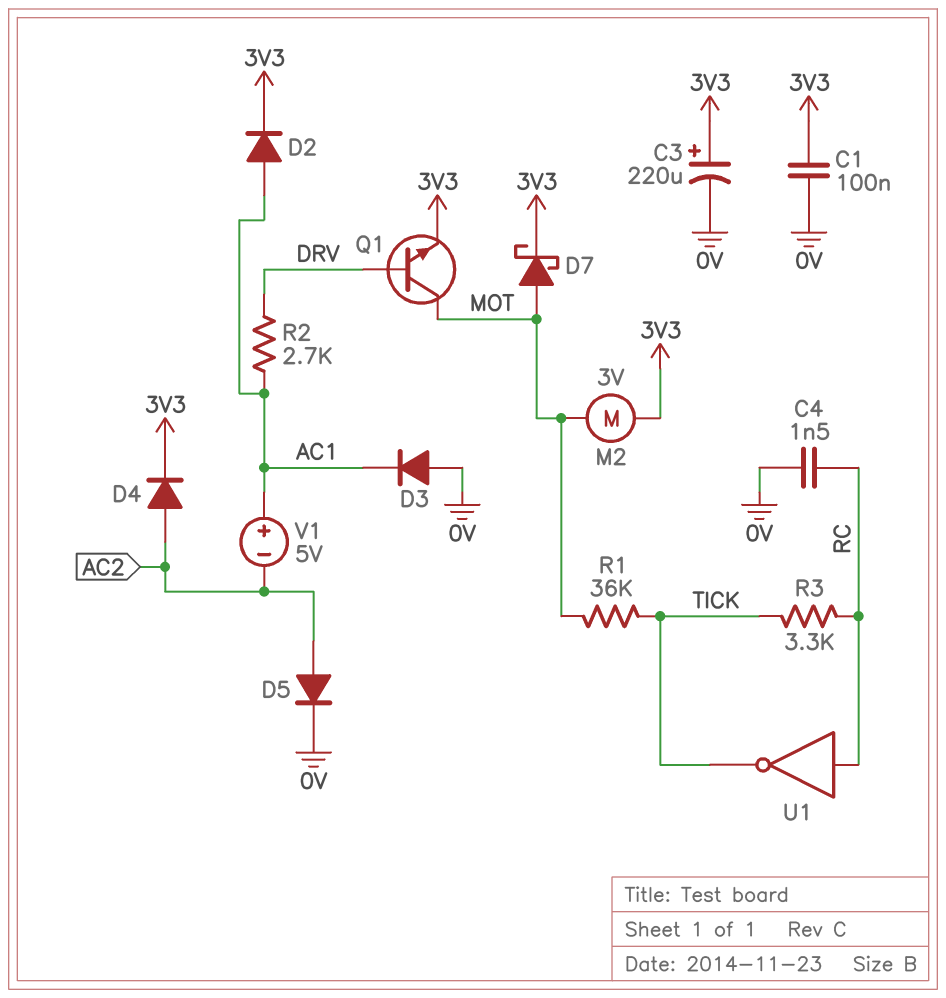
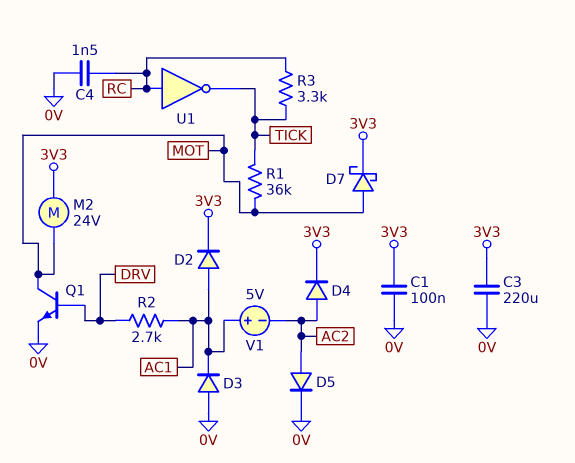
C3: 220uF (plus 3V3, minus 0V) -> 220uF (0V, 3V3)
M2: motor 3V (3V3, MOT) -> motor 24V (3V3, MOT)
Q1: NPN (B DRV, C MOT, E 3V3) -> NPN (B DRV, C MOT, E 0V)

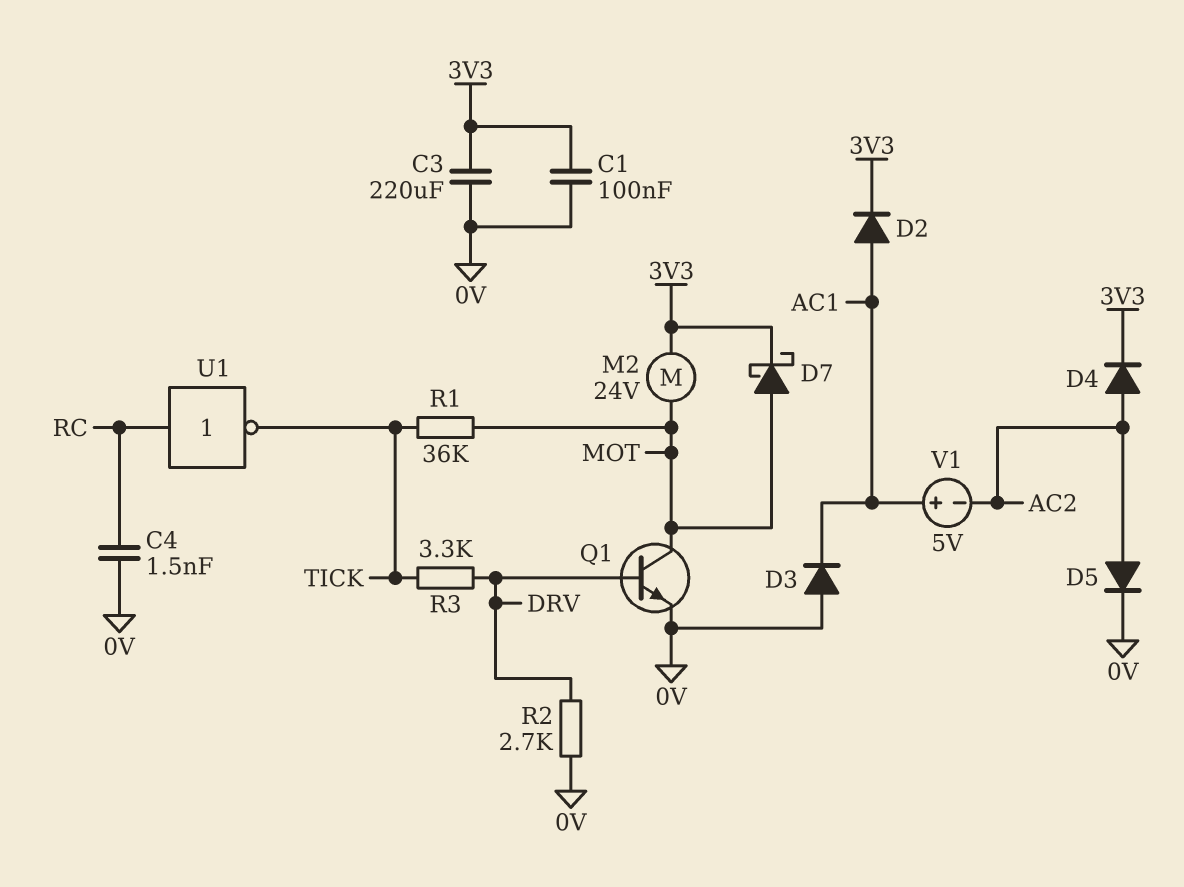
R2: 2.7k (AC1, DRV) -> 2.7k (0V, DRV)
R3: 3.3k (RC, TICK) -> 3.3k (DRV, TICK)

